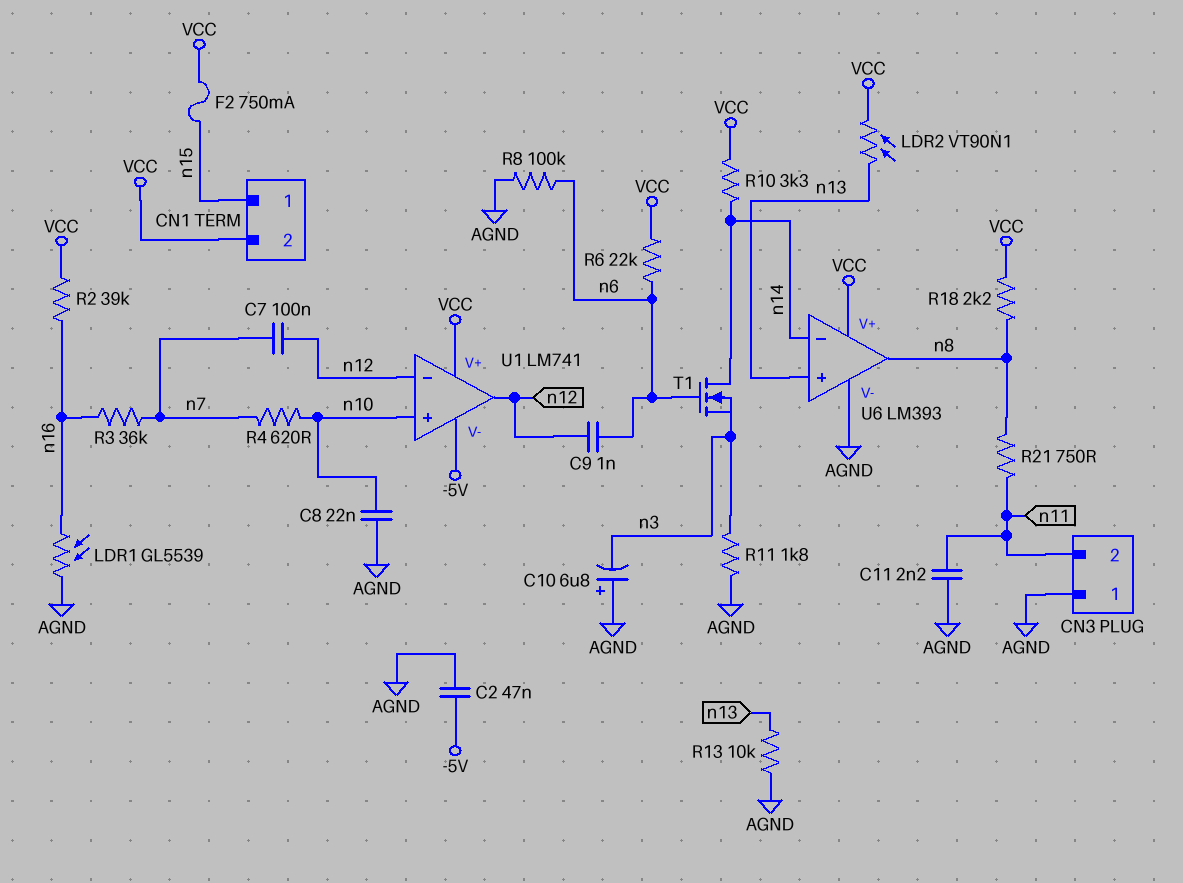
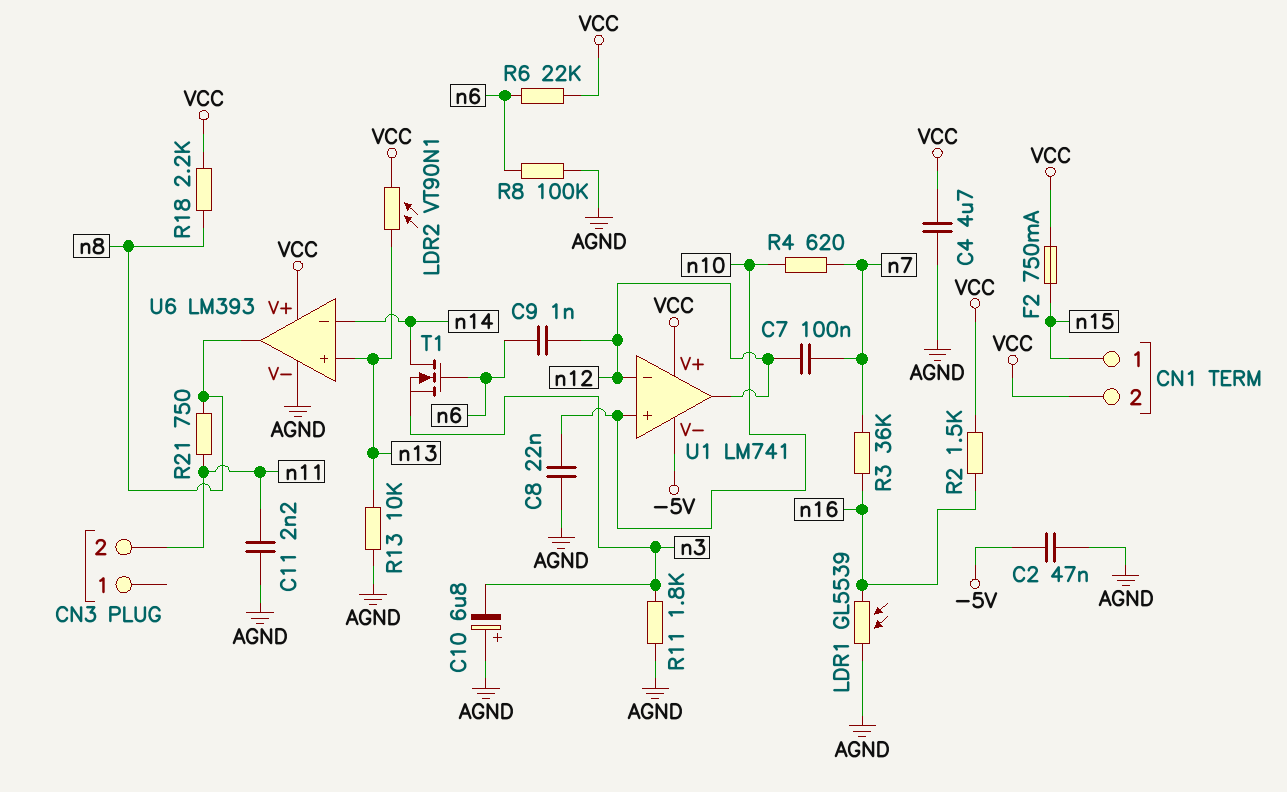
C4: none -> 4.7uF (AGND, VCC)
CN3 pin 1: AGND -> none
R2: 39k (VCC, n16) -> 1.5k (VCC, n16)
R10: 3.3k (VCC, n14) -> none

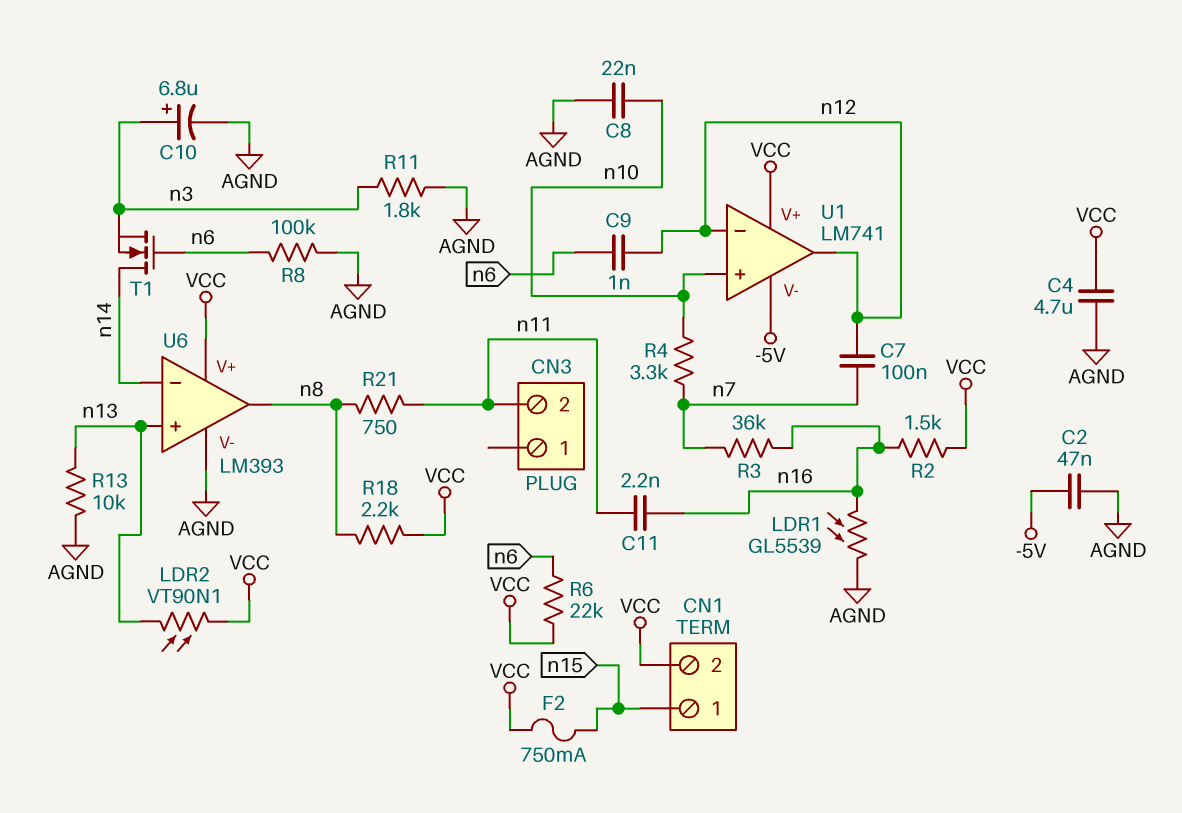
C10: 6.8uF (plus AGND, minus n3) -> 6.8uF (plus n3, minus AGND)
C11: 2.2nF (AGND, n11) -> 2.2nF (n11, n16)
R4: 620 (n7, n10) -> 3.3k (n7, n10)

